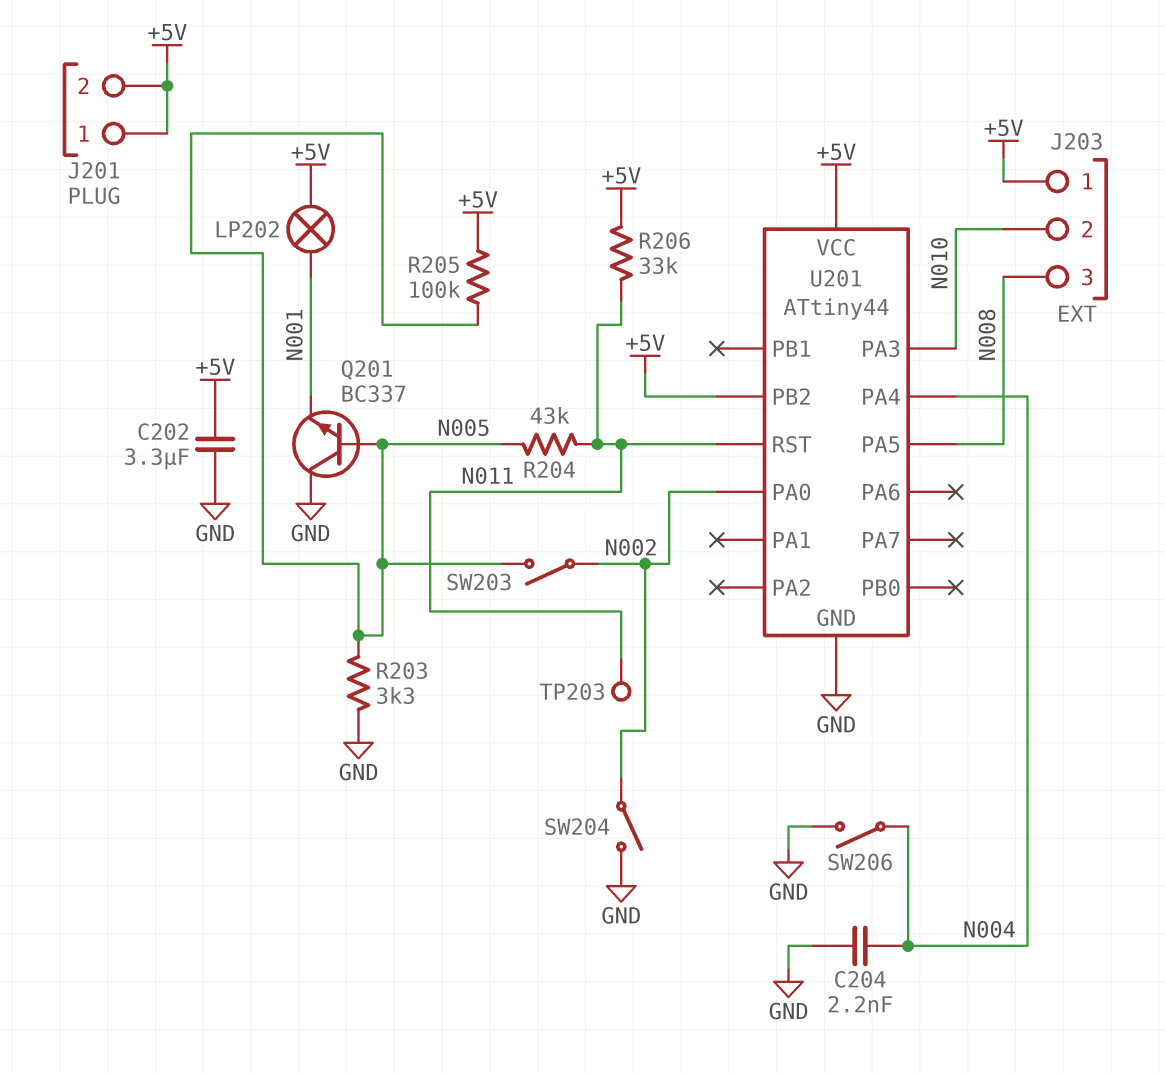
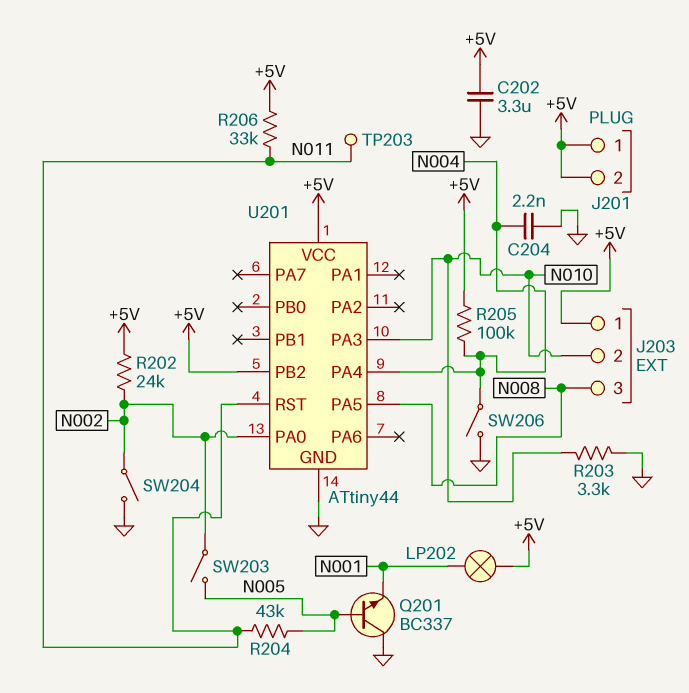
R202: none -> 24k (+5V, N002)
R203: 3.3k (GND, N005) -> 3.3k (GND, N010)
R205: 100k (+5V, N005) -> 100k (+5V, N004)

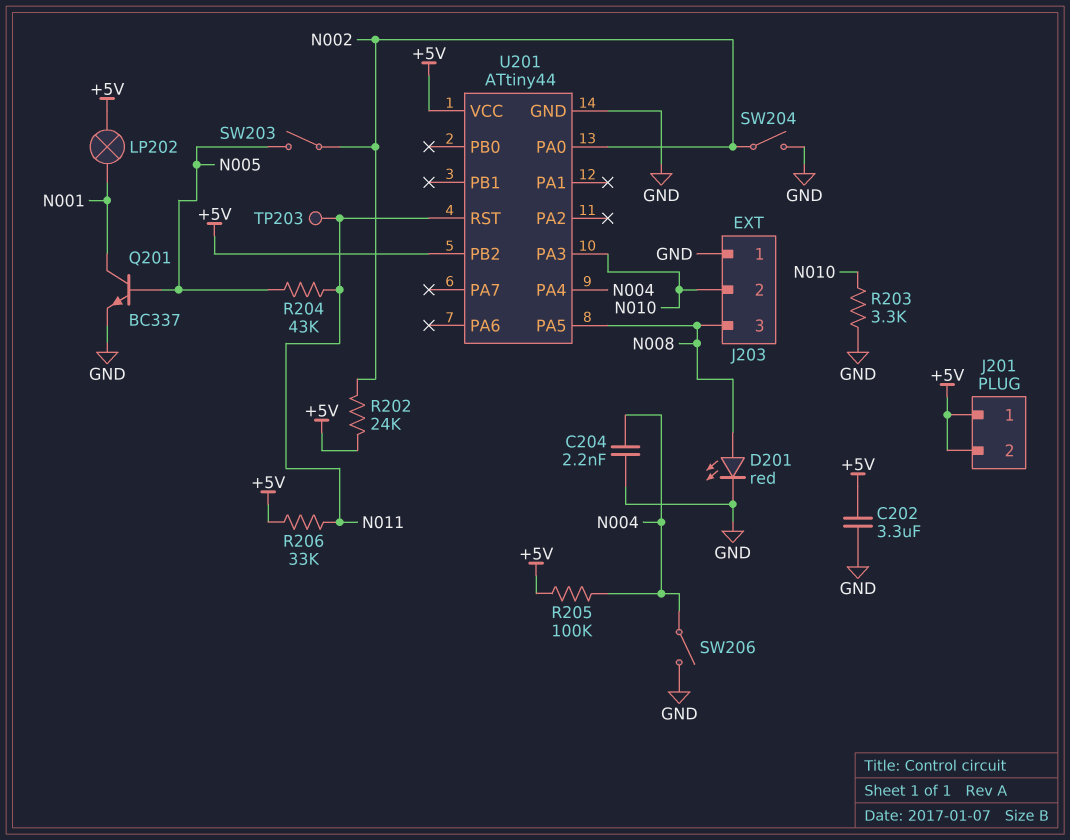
D201: none -> LED red (A N008, K GND)
J203 pin 1: +5V -> GND
Q201: NPN BC337 (B N005, C GND, E N001) -> NPN BC337 (B N005, C N001, E GND)

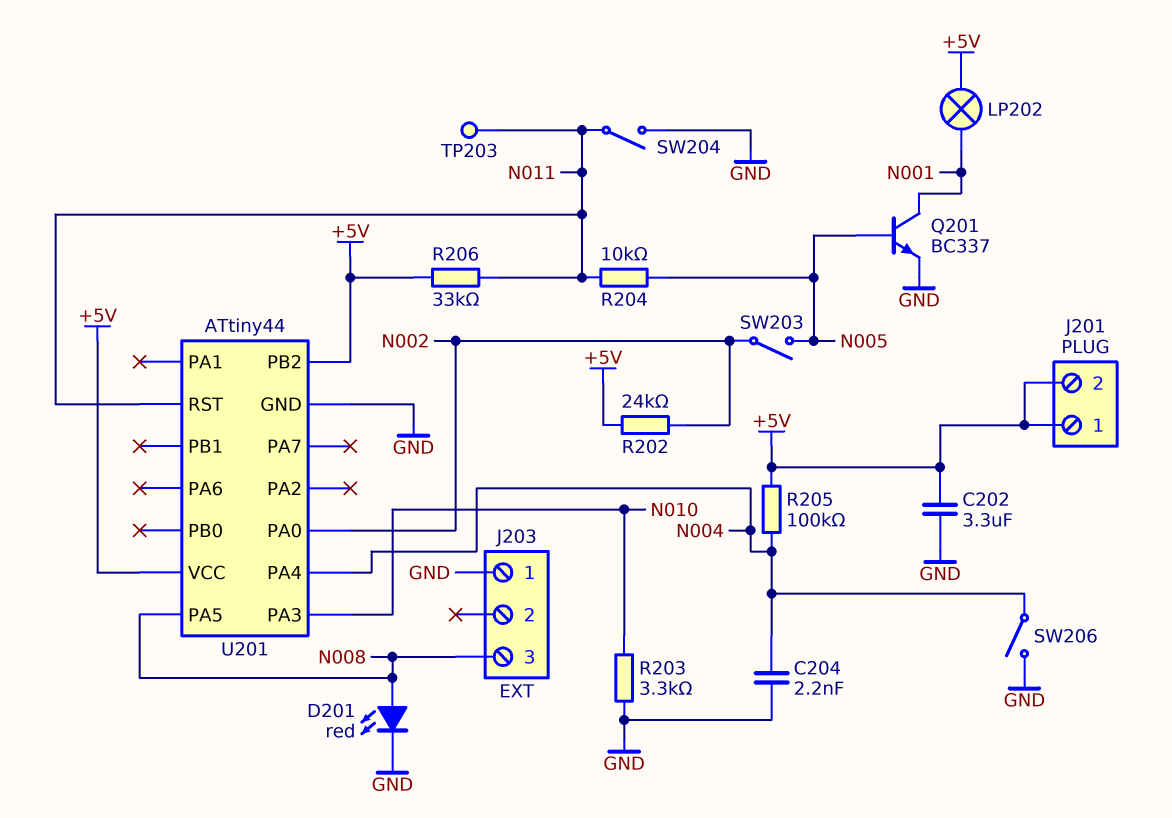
J203 pin 2: N010 -> none
R204: 43k (N005, N011) -> 10k (N005, N011)
SW204: switch (GND, N002) -> switch (GND, N011)

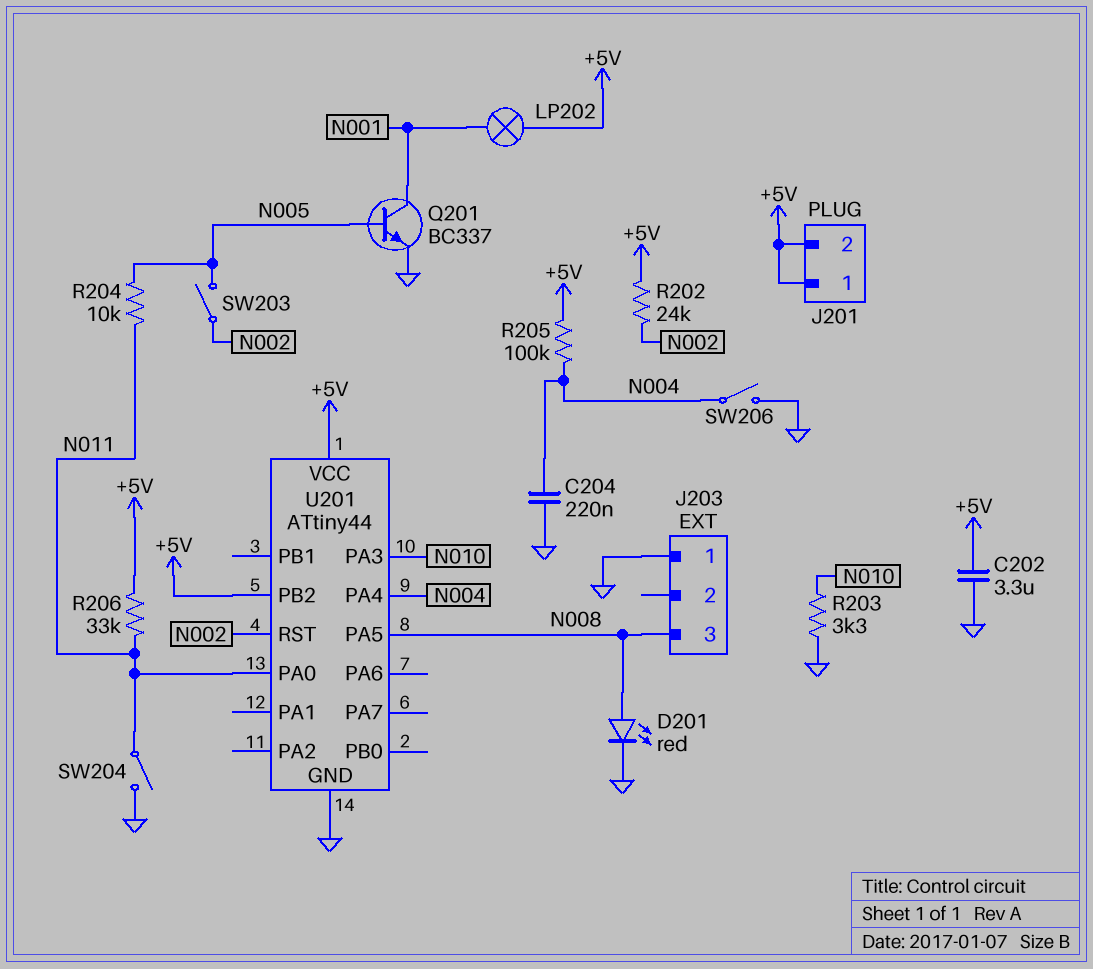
C204: 2.2nF (GND, N004) -> 220nF (GND, N004)
TP203: test point (N011) -> none
U201 pin PA0: N002 -> N011
U201 pin RST: N011 -> N002

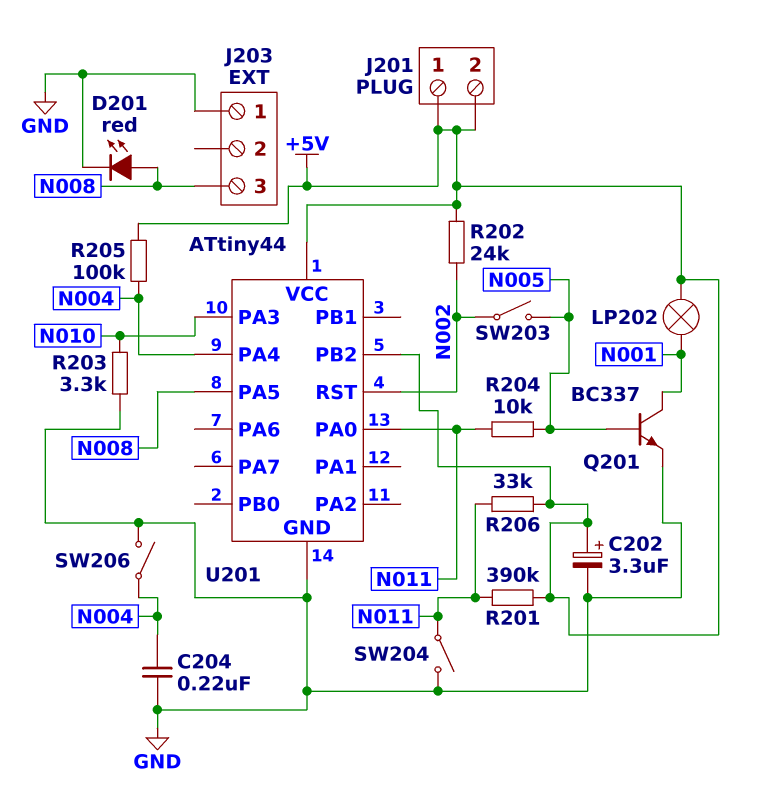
C202: 3.3uF (+5V, GND) -> 3.3uF (plus +5V, minus GND)
R201: none -> 390k (+5V, N011)

